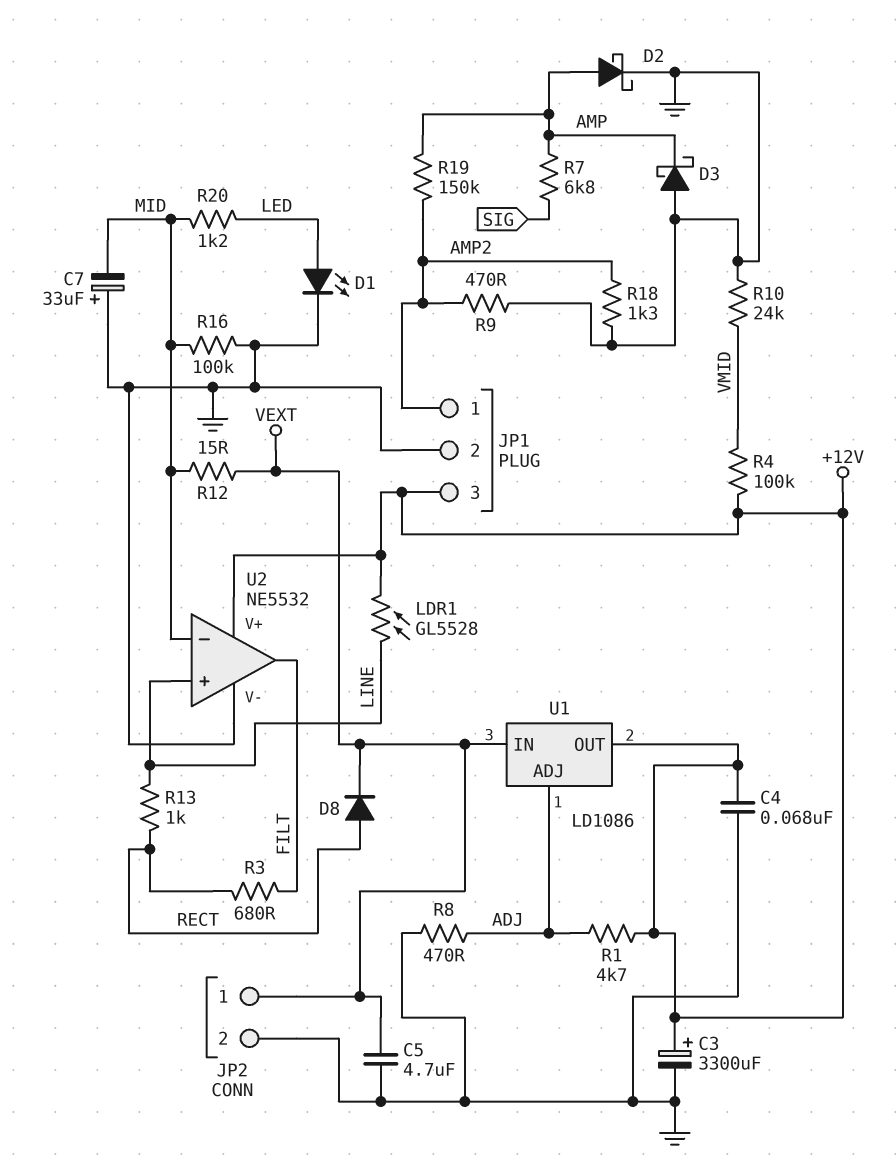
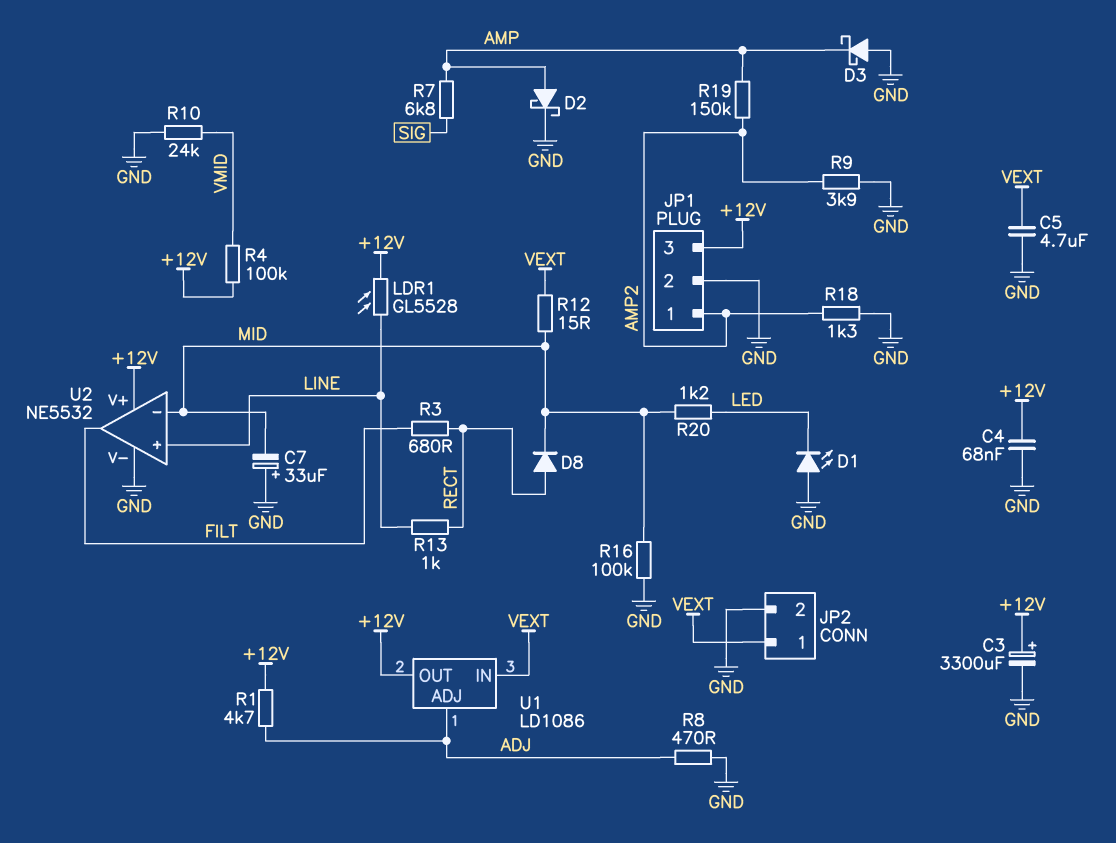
D1: LED (A LED, K GND) -> LED (A GND, K LED)
D8: diode (A RECT, K VEXT) -> diode (A RECT, K MID)
R9: 470 (AMP2, GND) -> 3.9k (AMP2, GND)

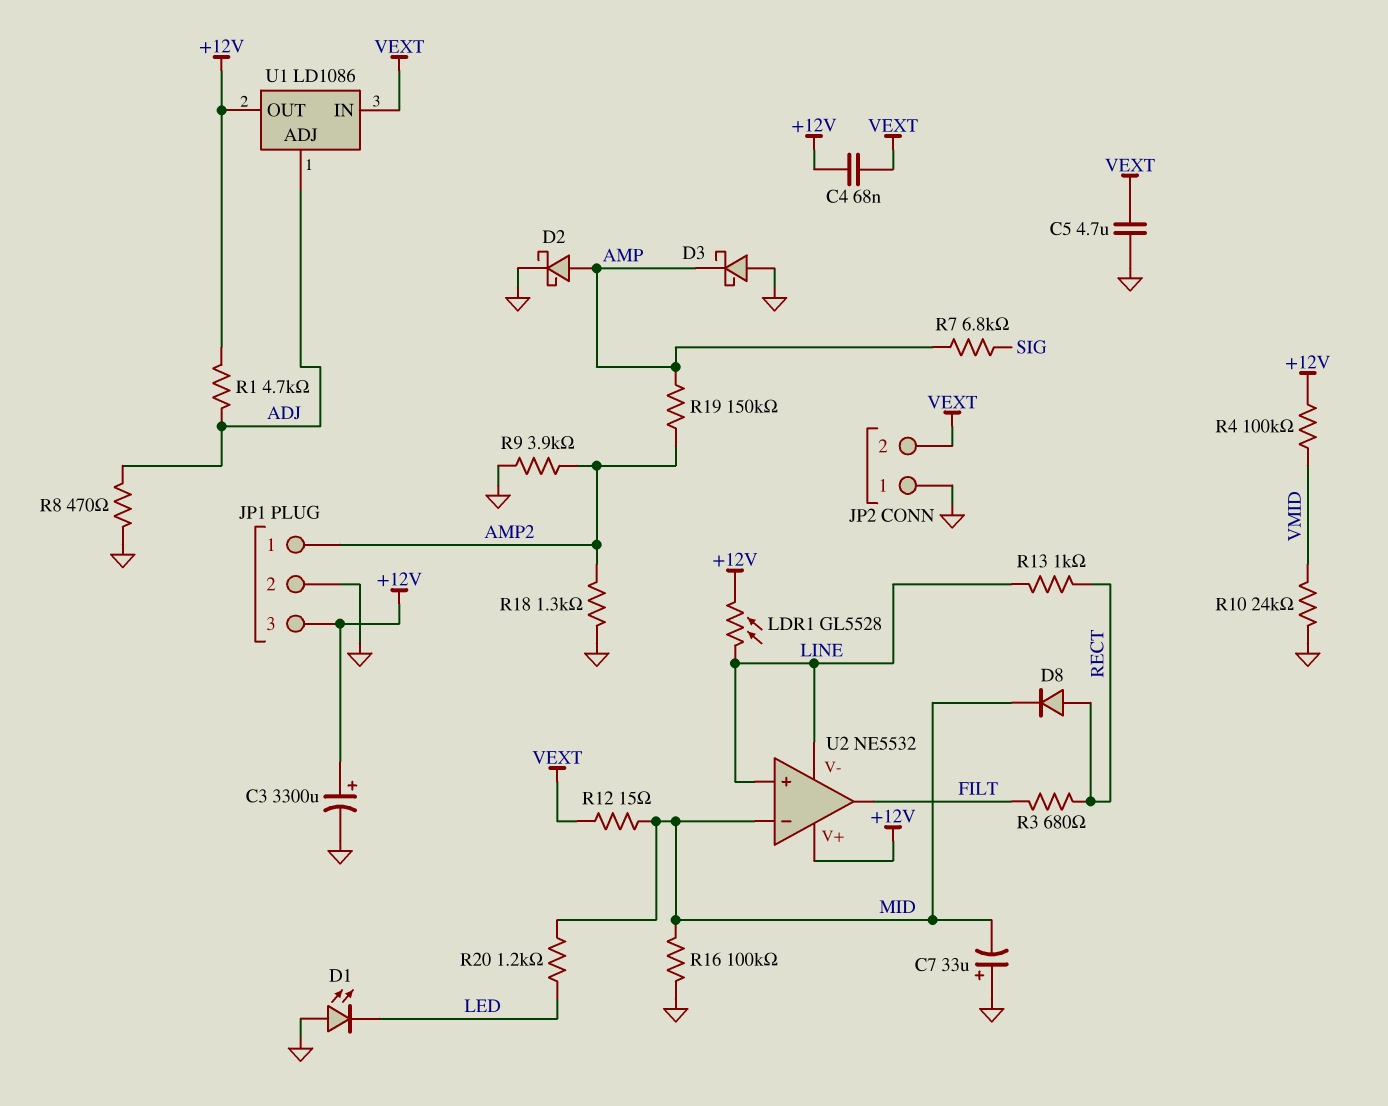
C4: 68nF (+12V, GND) -> 68nF (+12V, VEXT)
JP2 pin 1: VEXT -> GND
JP2 pin 2: GND -> VEXT
U2 pin V-: GND -> LINE

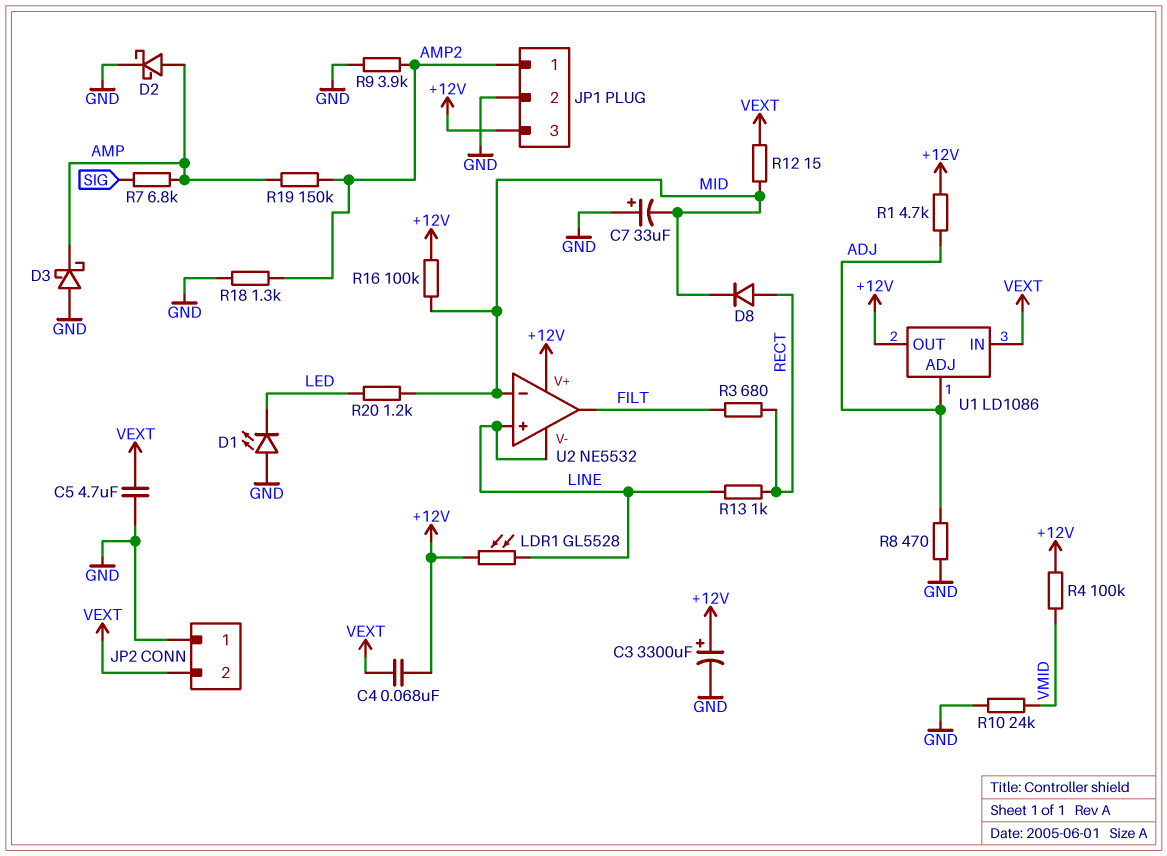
R16: 100k (GND, MID) -> 100k (+12V, MID)

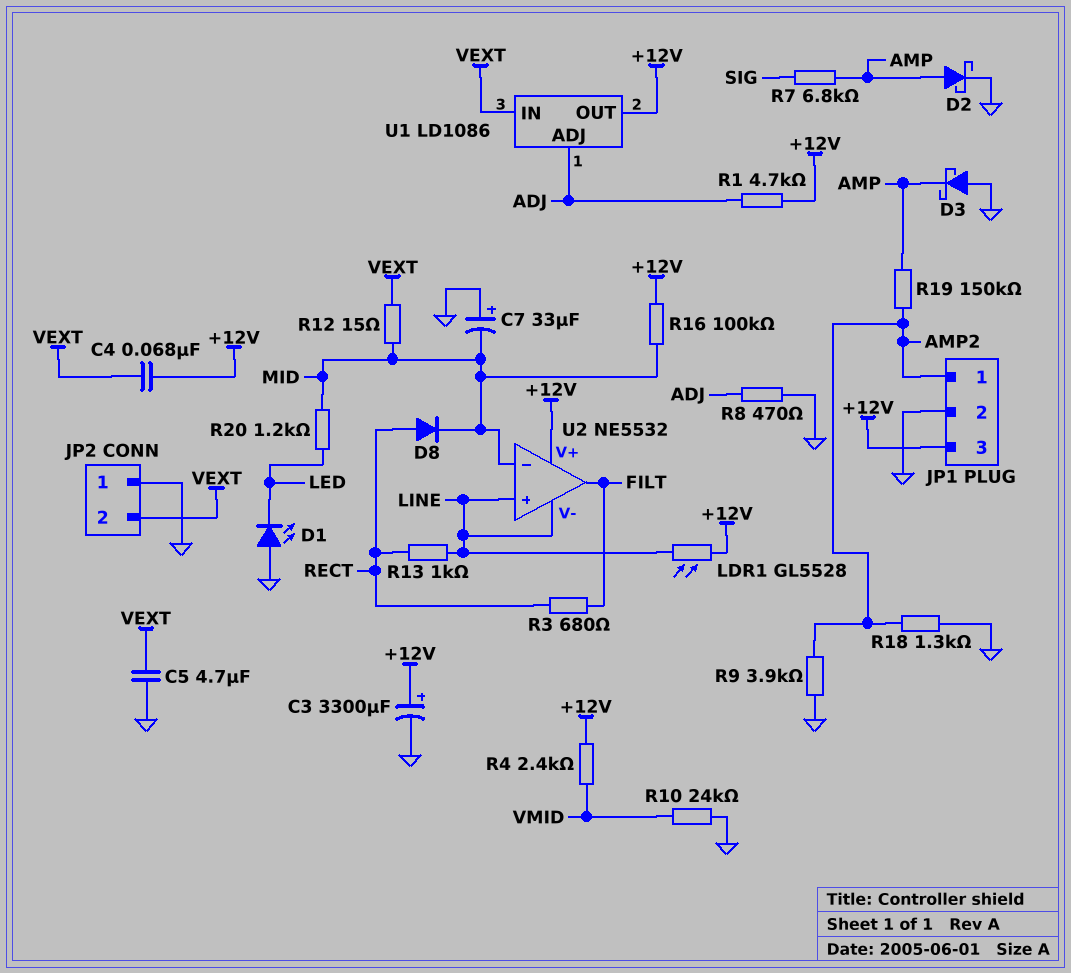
R4: 100k (+12V, VMID) -> 2.4k (+12V, VMID)

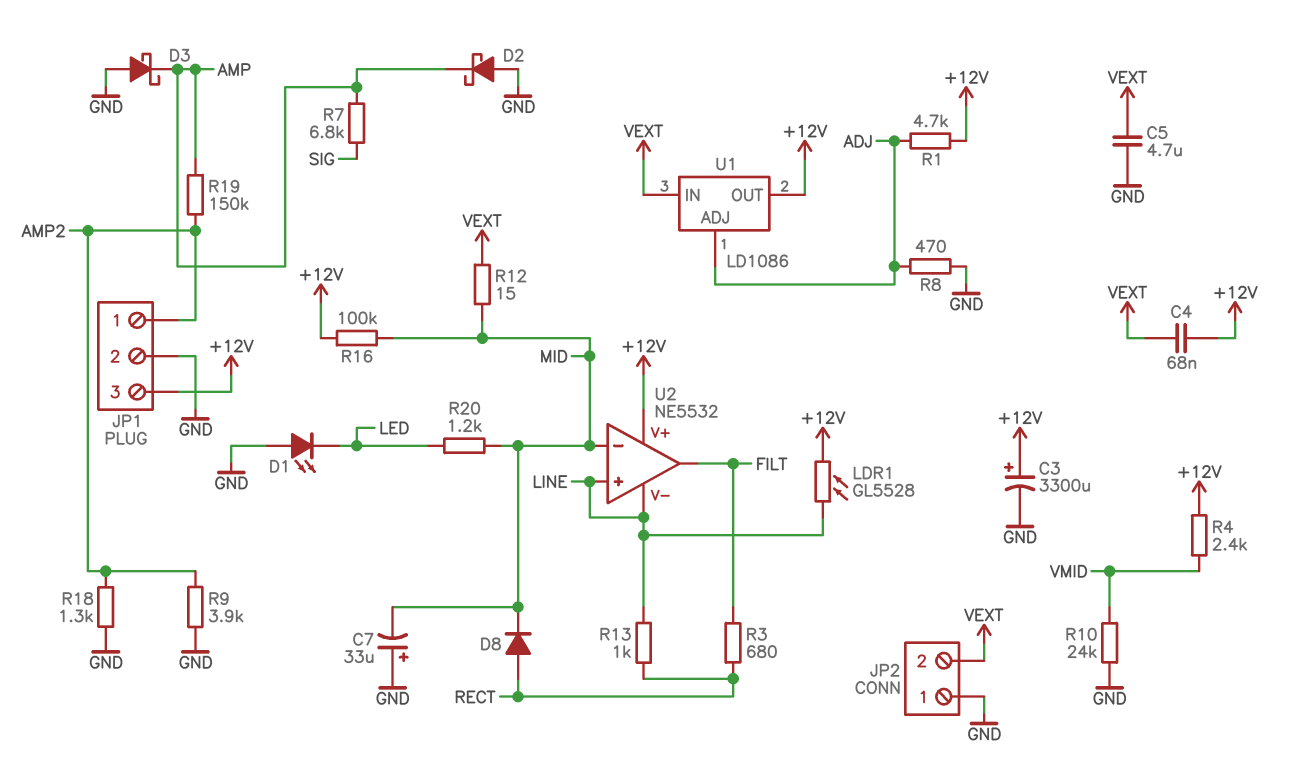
D2: schottky (A AMP, K GND) -> schottky (A GND, K AMP)

